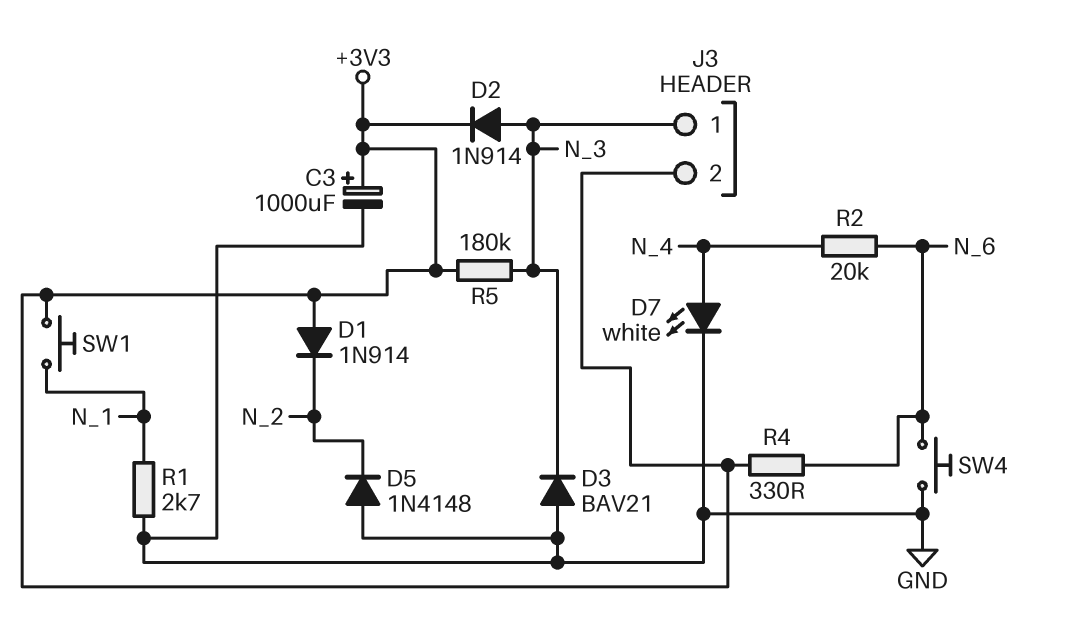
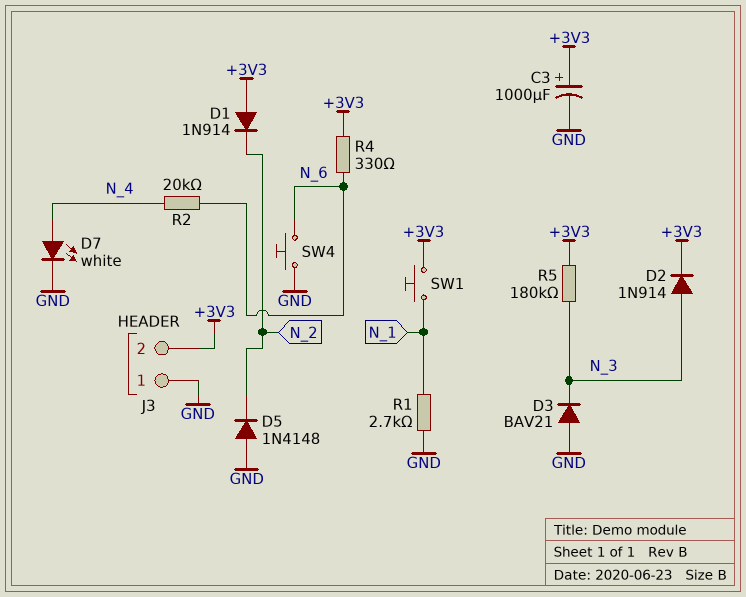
J3 pin 1: N_3 -> GND

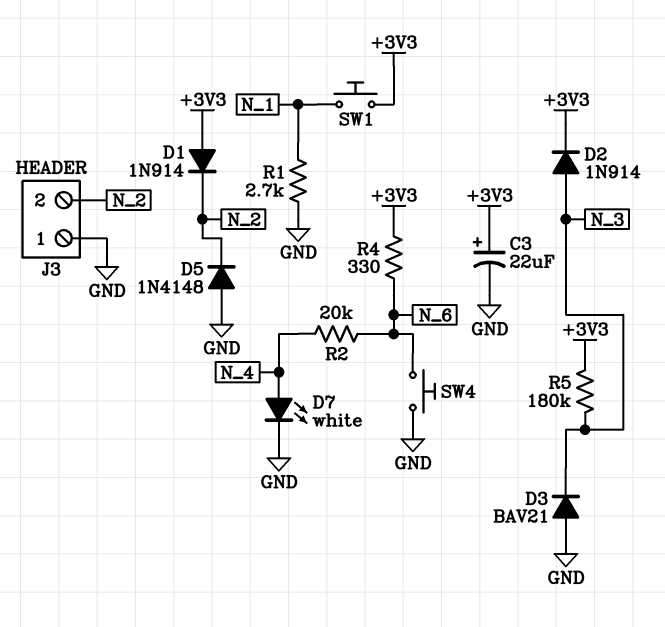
C3: 1000uF (plus +3V3, minus GND) -> 22uF (plus +3V3, minus GND)
J3 pin 2: +3V3 -> N_2

